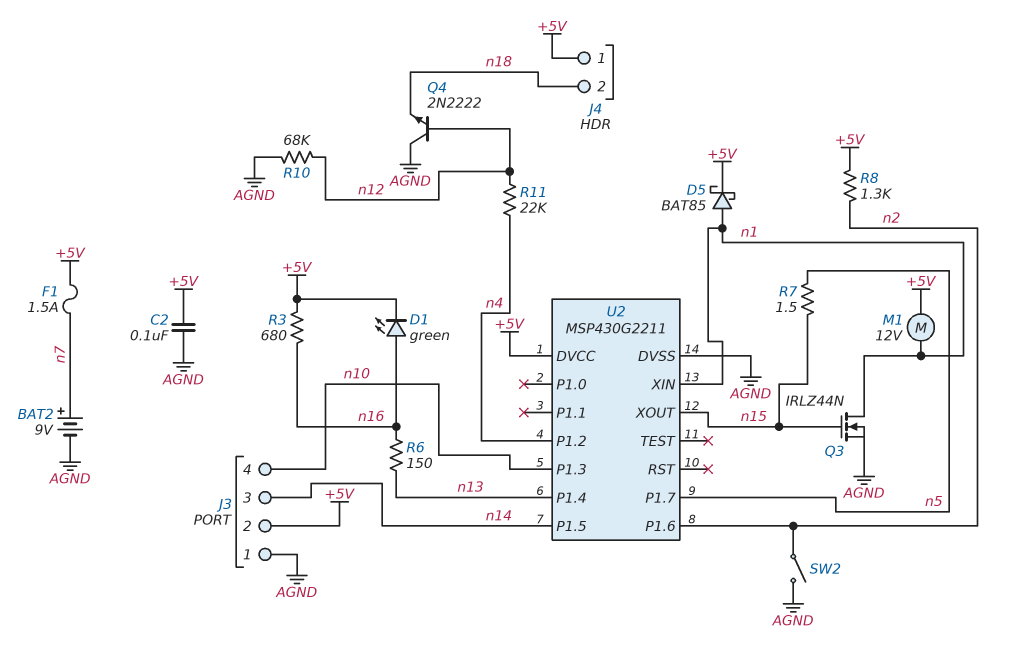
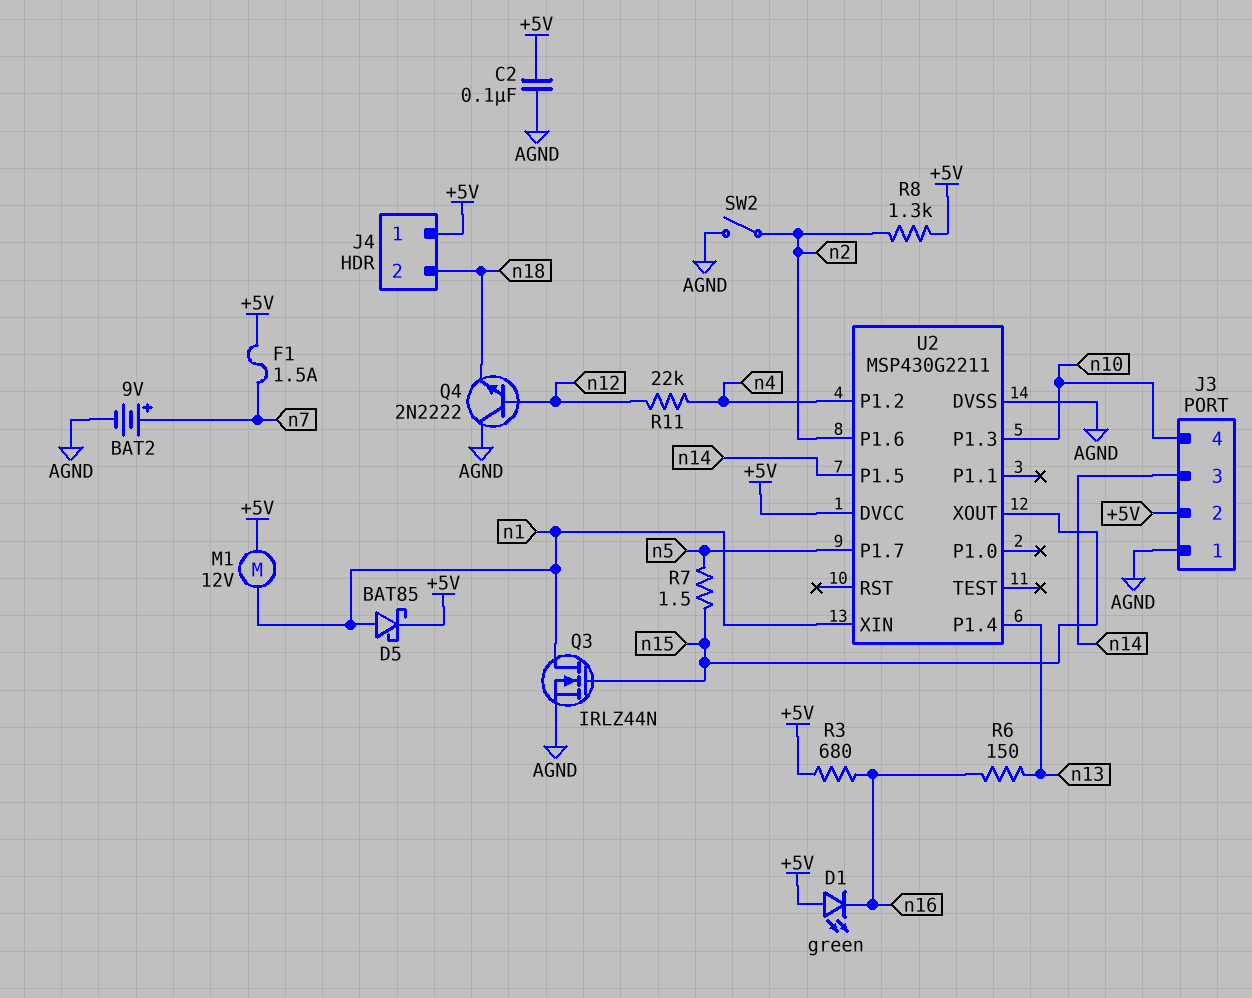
D1: LED green (A n16, K +5V) -> LED green (A +5V, K n16)
R10: 68k (AGND, n12) -> none

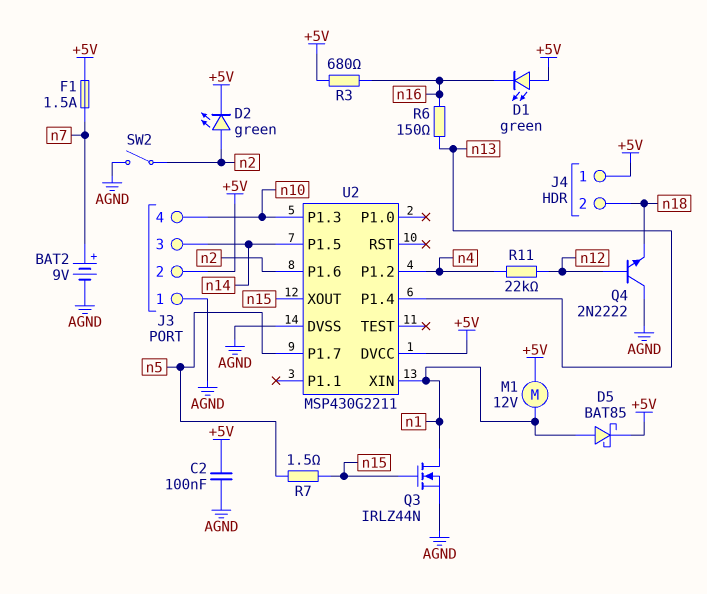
D2: none -> LED green (A n2, K +5V)
R8: 1.3k (+5V, n2) -> none

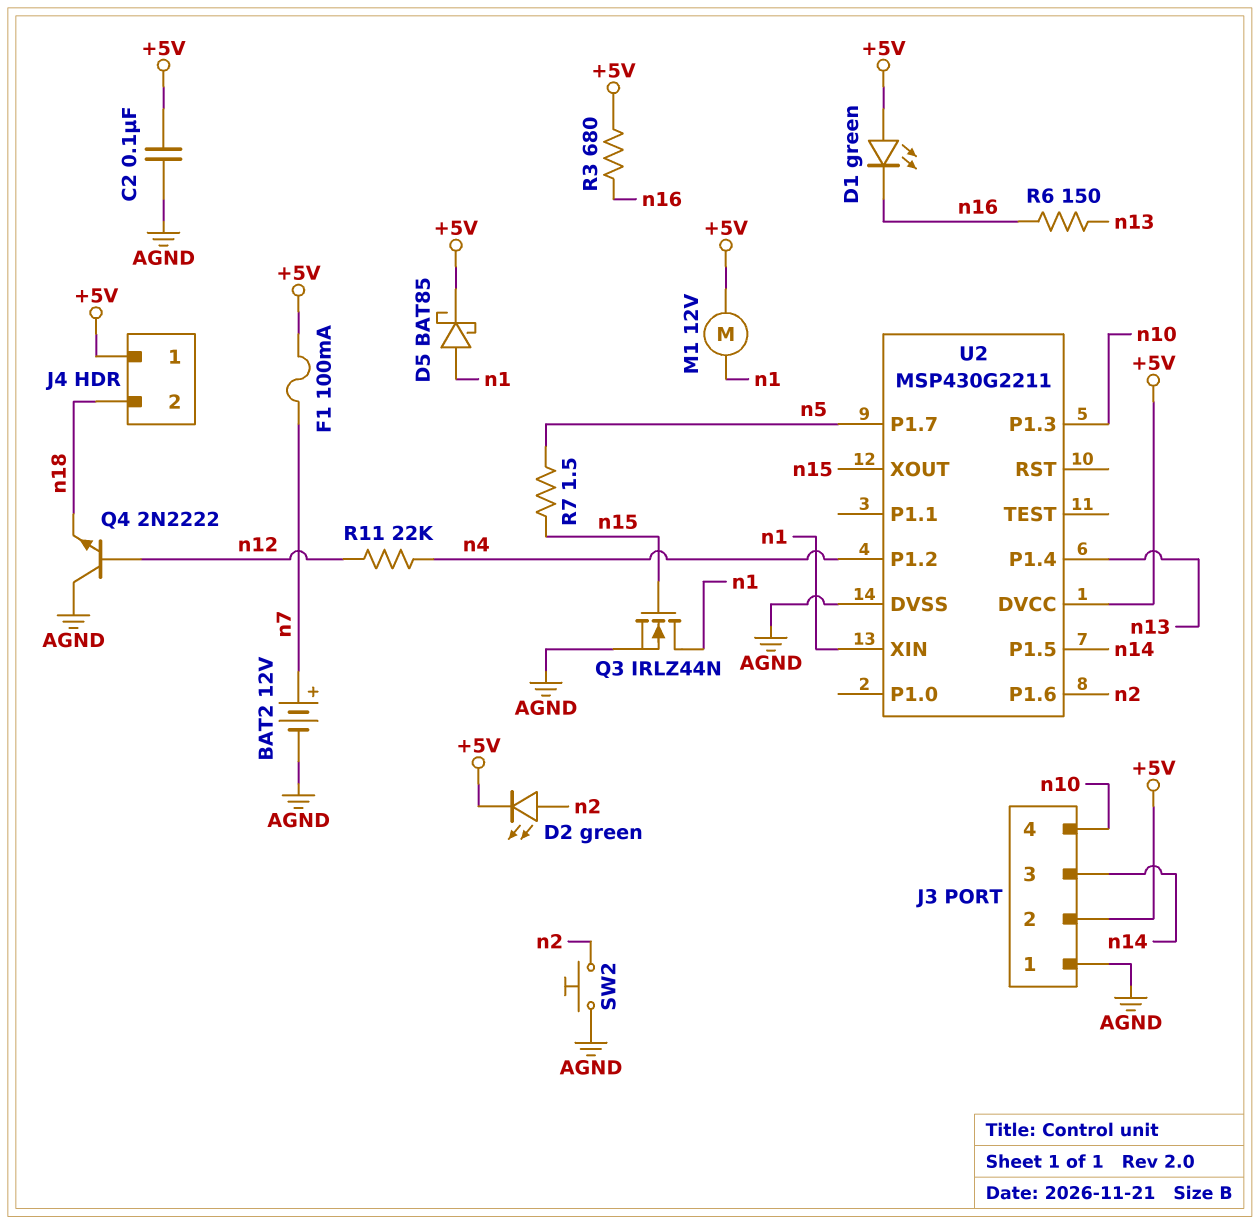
BAT2: 9V (plus n7, minus AGND) -> 12V (plus n7, minus AGND)
F1: 1.5A (+5V, n7) -> 100mA (+5V, n7)
SW2: switch (AGND, n2) -> button (AGND, n2)

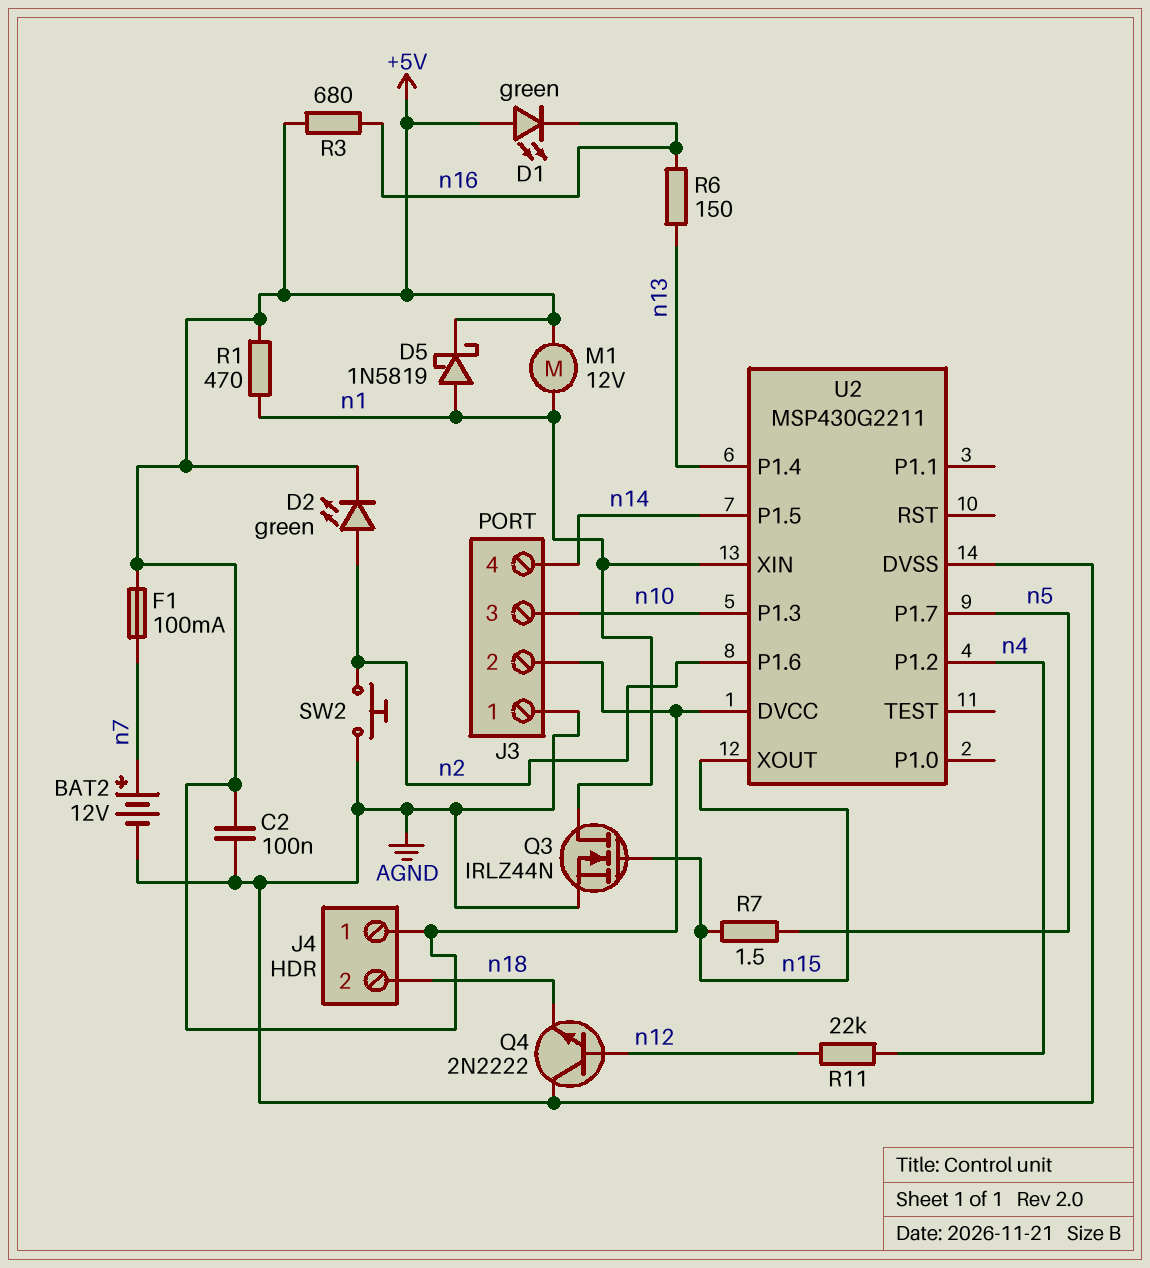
D5: schottky BAT85 (A n1, K +5V) -> schottky 1N5819 (A n1, K +5V)
J3 pin 3: n14 -> n10
J3 pin 4: n10 -> n14
R1: none -> 470 (+5V, n1)

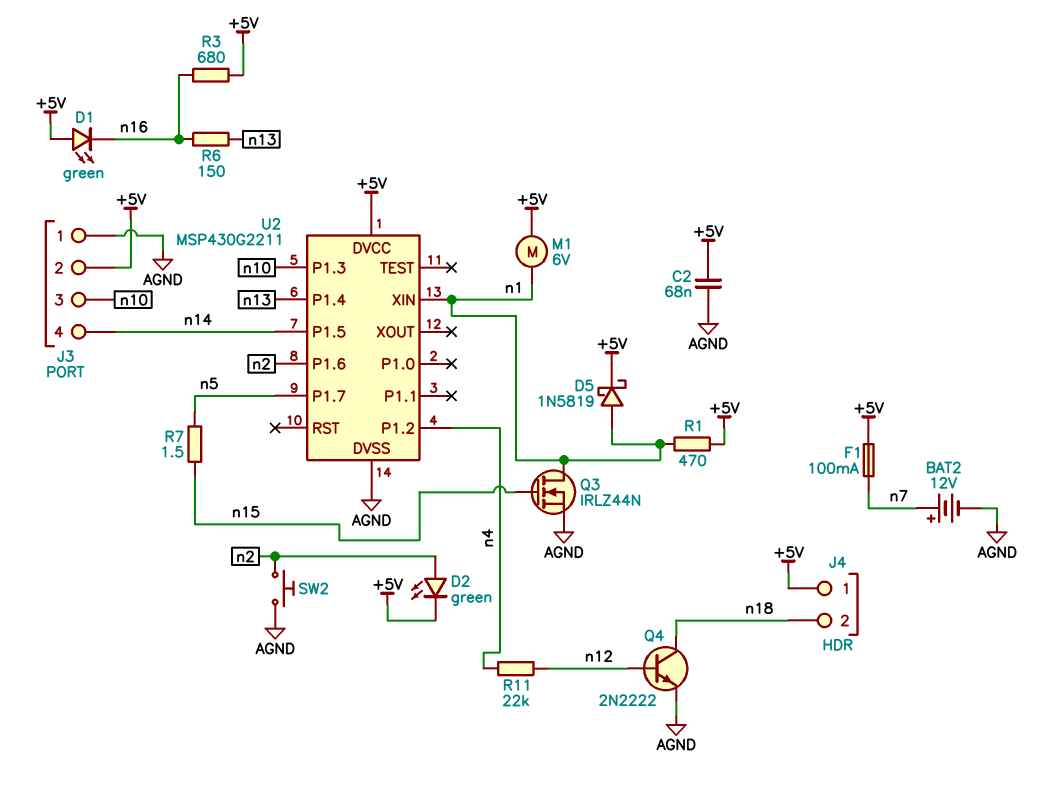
C2: 100nF (+5V, AGND) -> 68nF (+5V, AGND)
M1: motor 12V (+5V, n1) -> motor 6V (+5V, n1)
Q4: NPN 2N2222 (B n12, C AGND, E n18) -> NPN 2N2222 (B n12, C n18, E AGND)
U2 pin XOUT: n15 -> none

